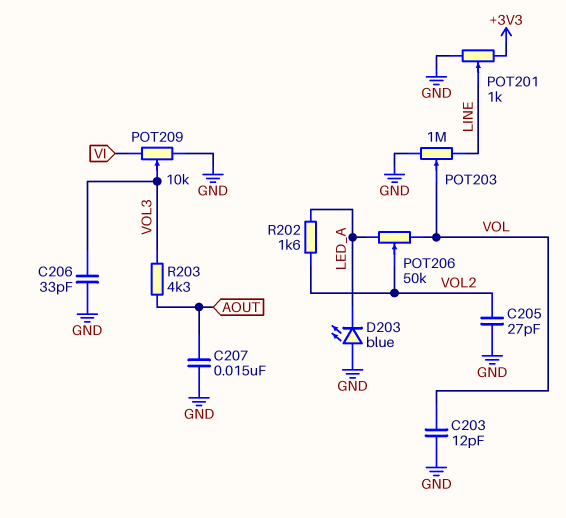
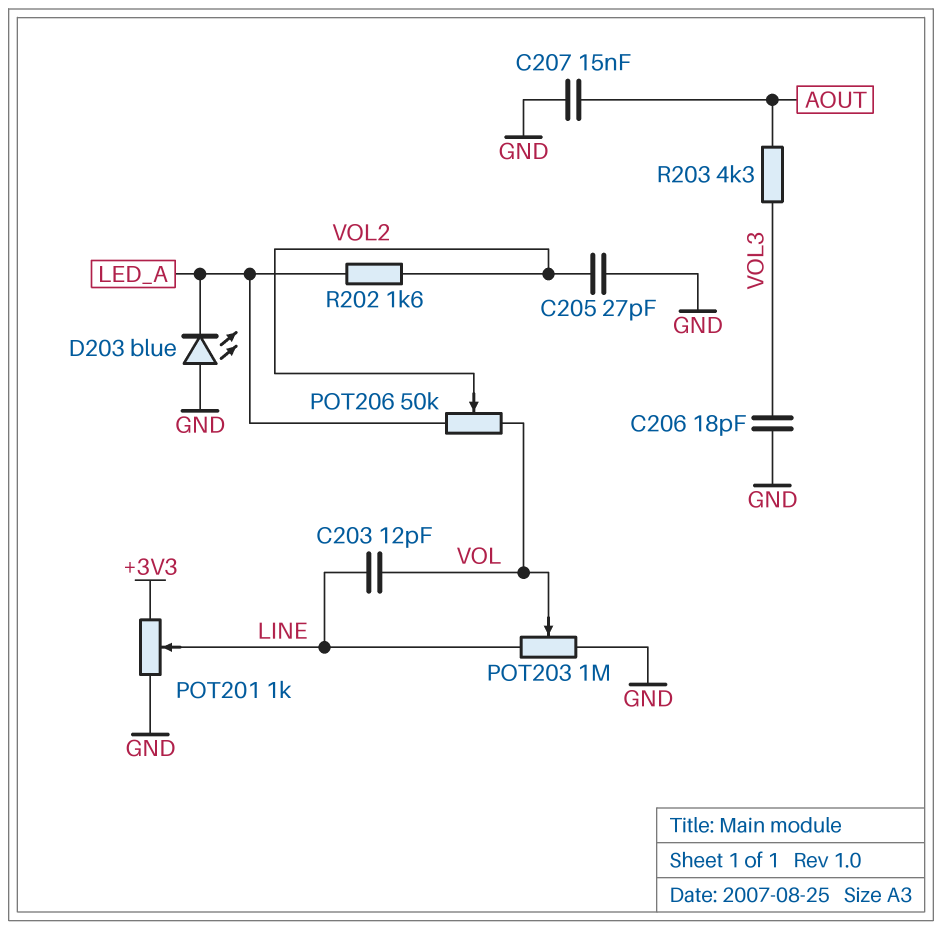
C203: 12pF (GND, VOL) -> 12pF (LINE, VOL)
C206: 33pF (GND, VOL3) -> 18pF (GND, VOL3)
POT209: 10k (GND, VI, wiper VOL3) -> none

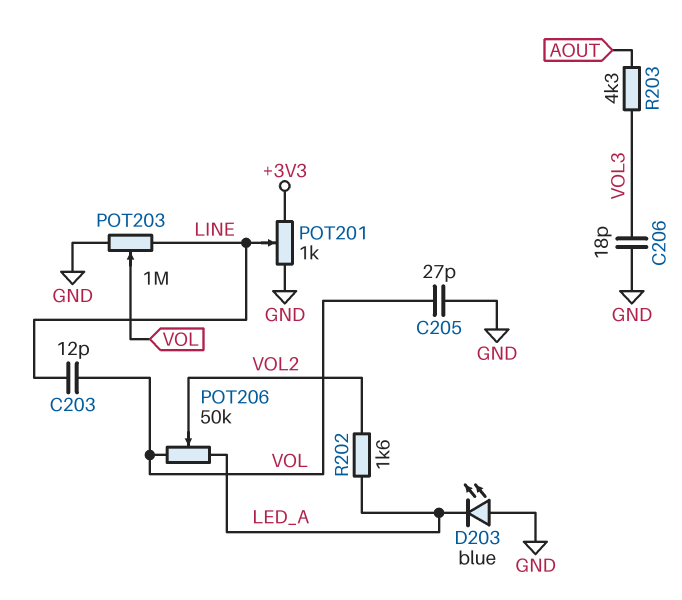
C205: 27pF (GND, VOL2) -> 27pF (GND, VOL)
C207: 15nF (AOUT, GND) -> none

